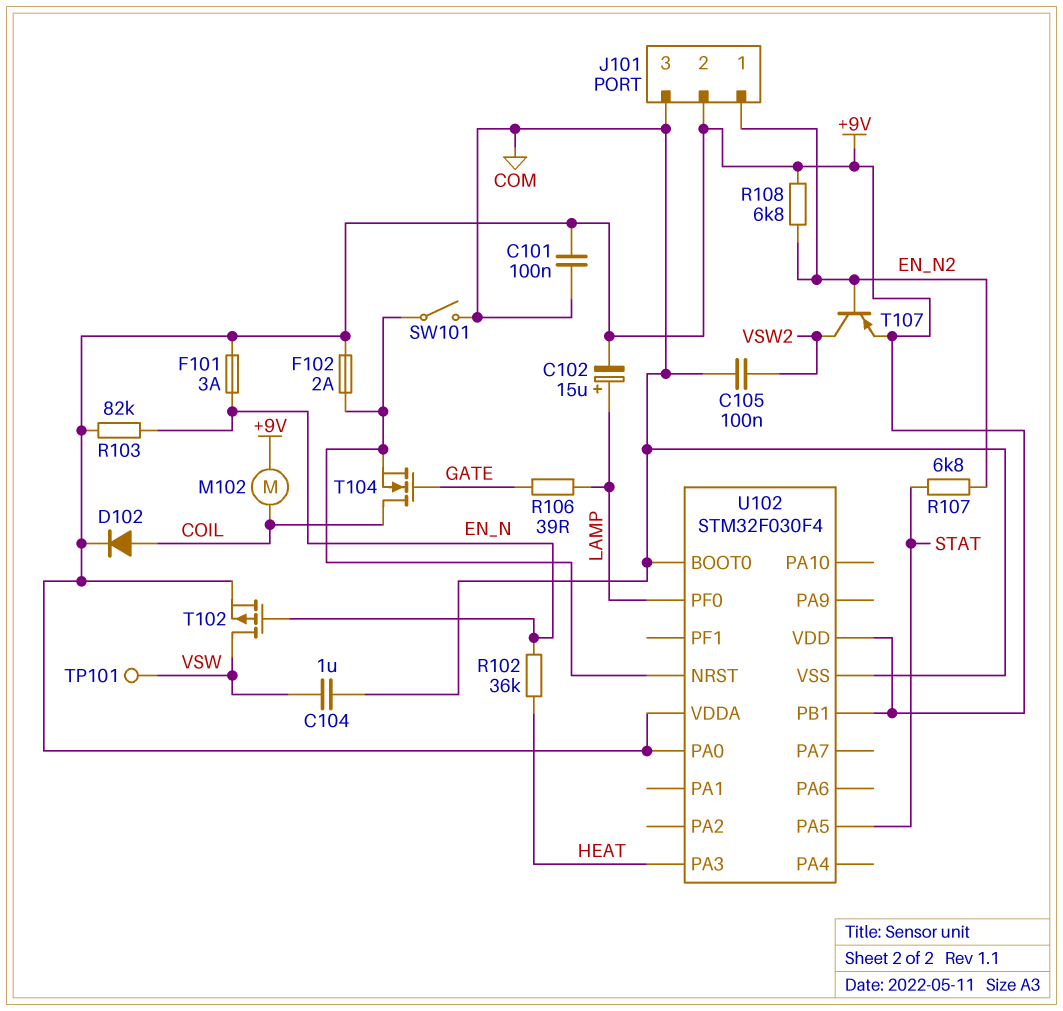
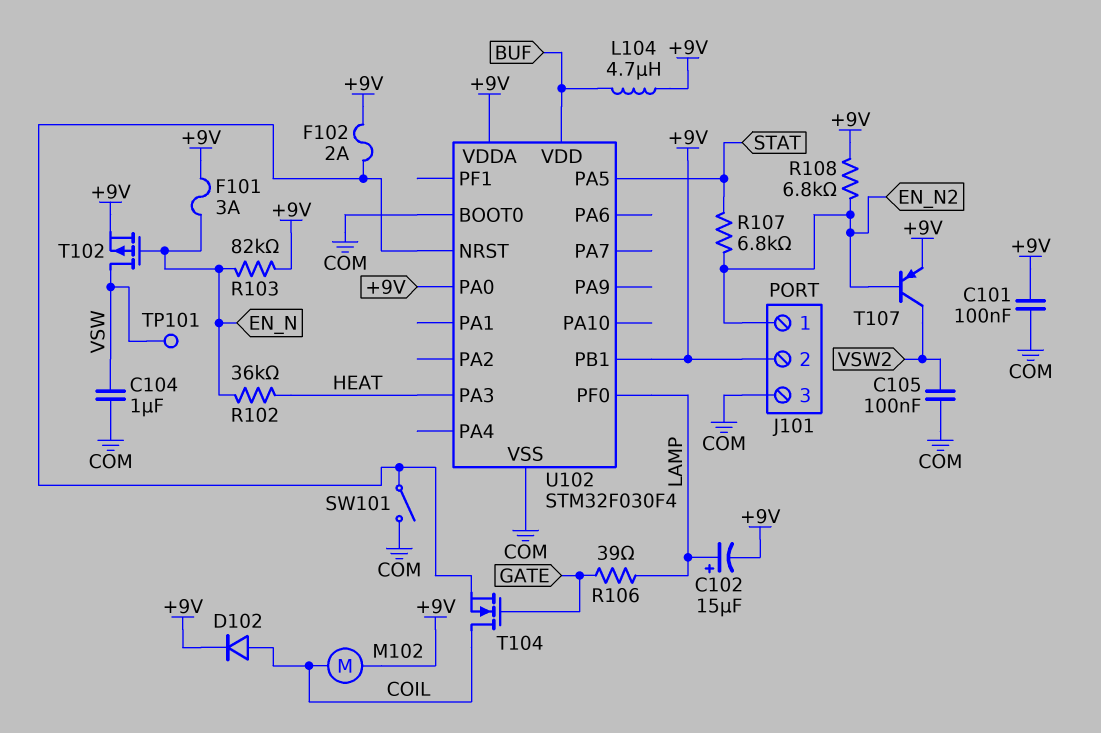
L104: none -> 4.7uH (+9V, BUF)
U102 pin VDD: +9V -> BUF

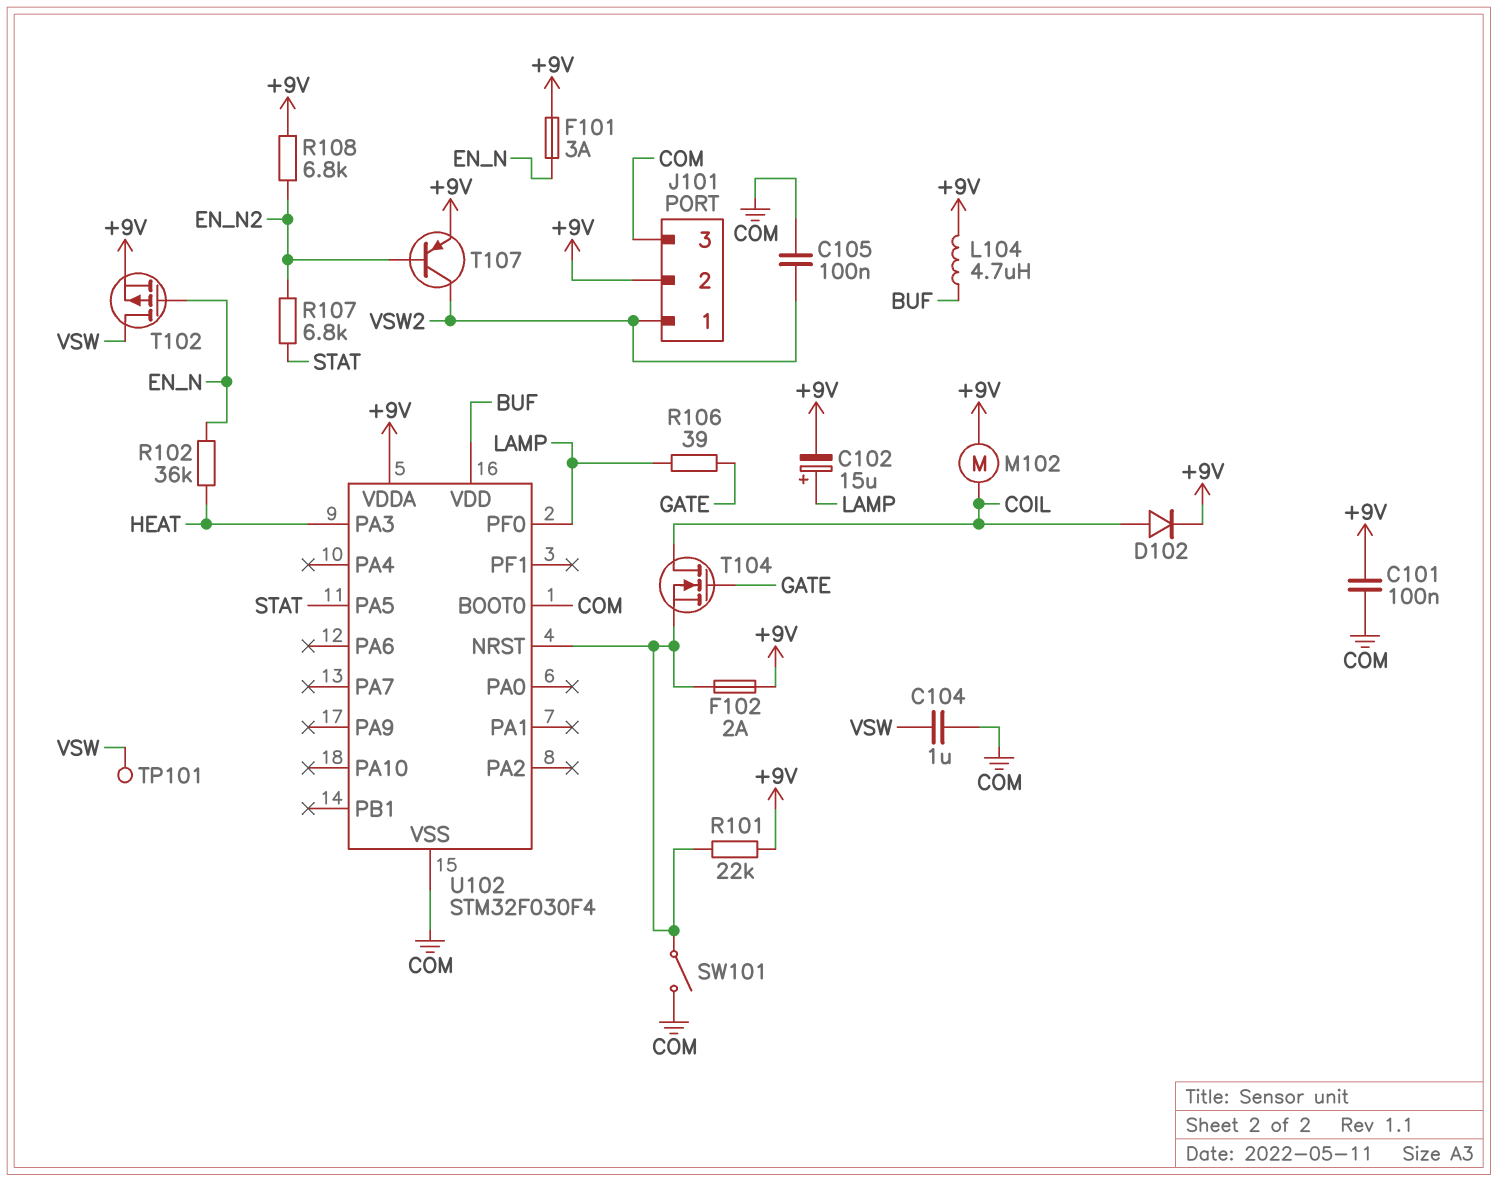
J101 pin 1: EN_N2 -> VSW2
R101: none -> 22k (+9V, U102/NRST)
R103: 82k (+9V, EN_N) -> none
U102 pin PA0: +9V -> none
U102 pin PB1: +9V -> none

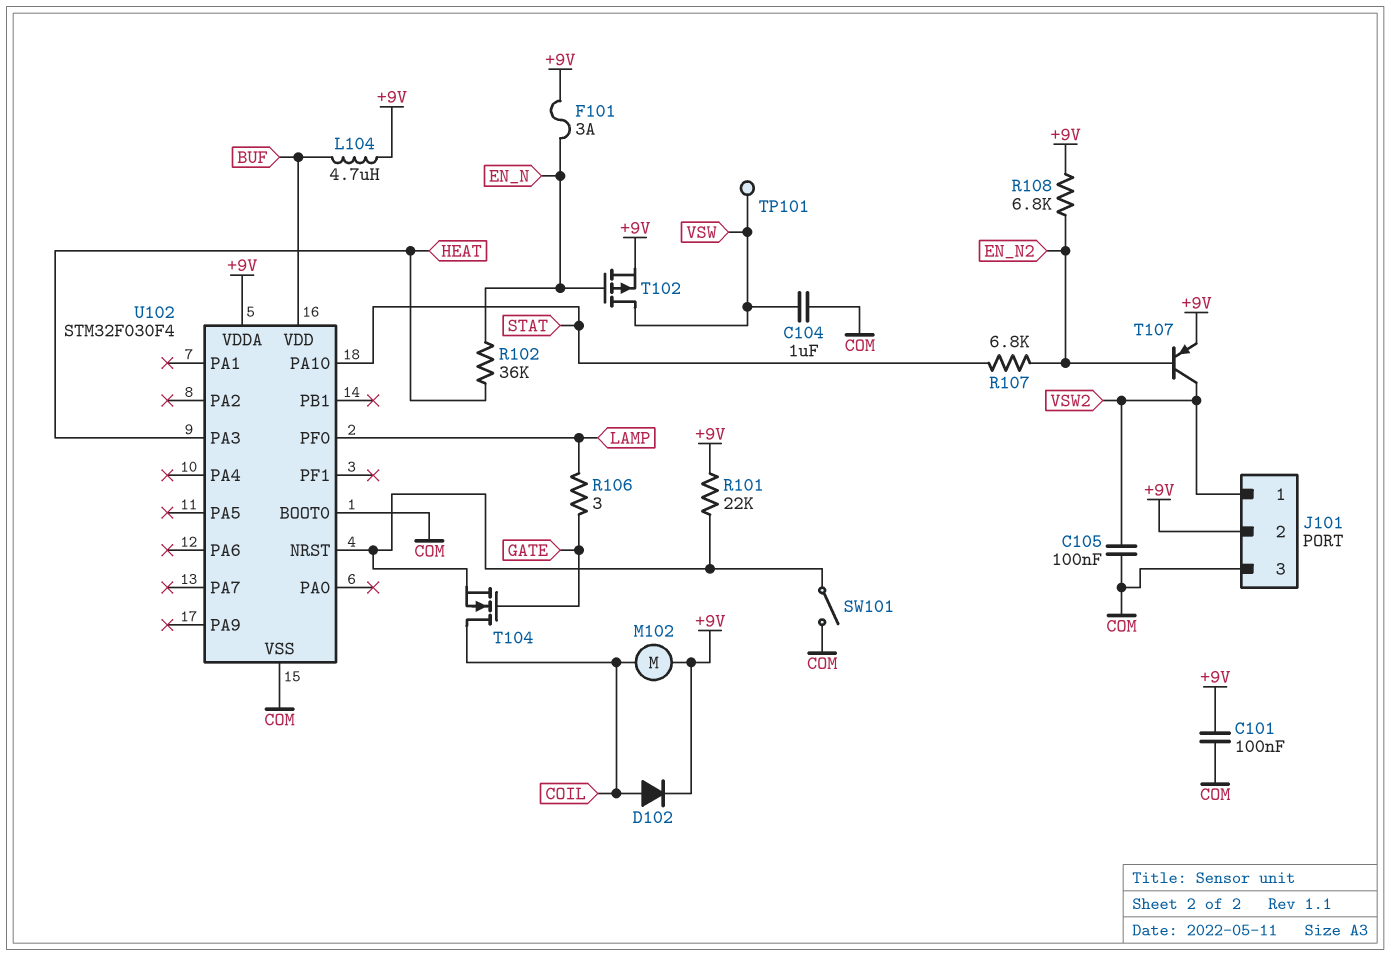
C102: 15uF (plus LAMP, minus +9V) -> none
F102: 2A (+9V, U102/NRST) -> none
R106: 39 (GATE, LAMP) -> 3 (GATE, LAMP)
U102 pin PA5: STAT -> none
U102 pin PA10: none -> STAT

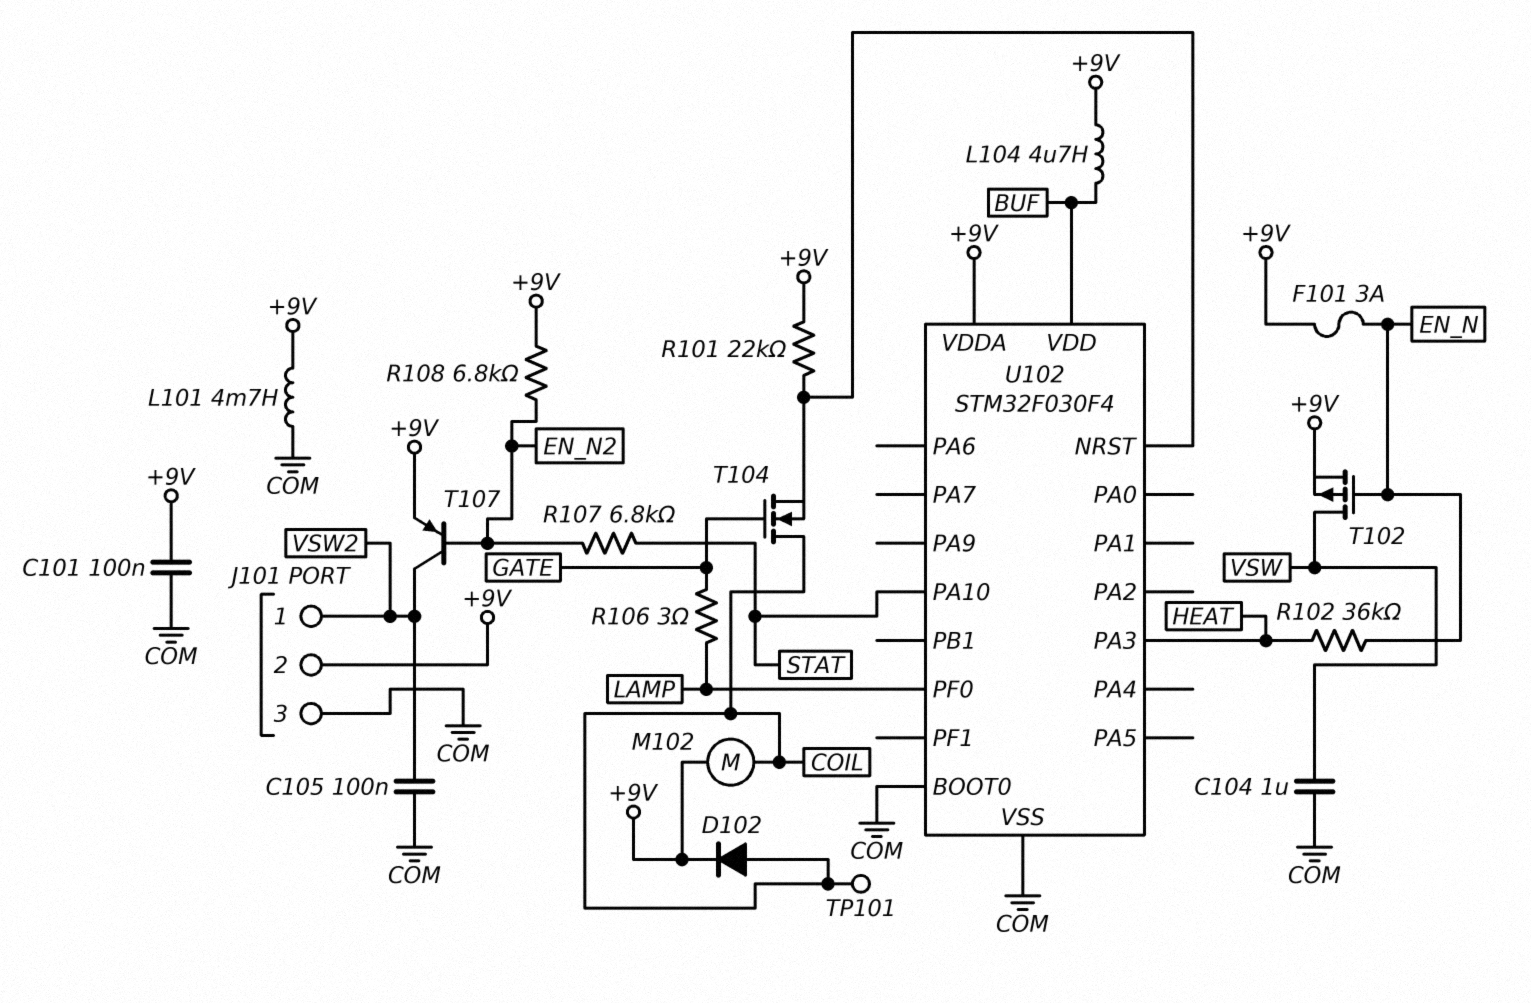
L101: none -> 4.7mH (+9V, COM)
SW101: switch (COM, U102/NRST) -> none
TP101: test point (VSW) -> test point (COIL)

